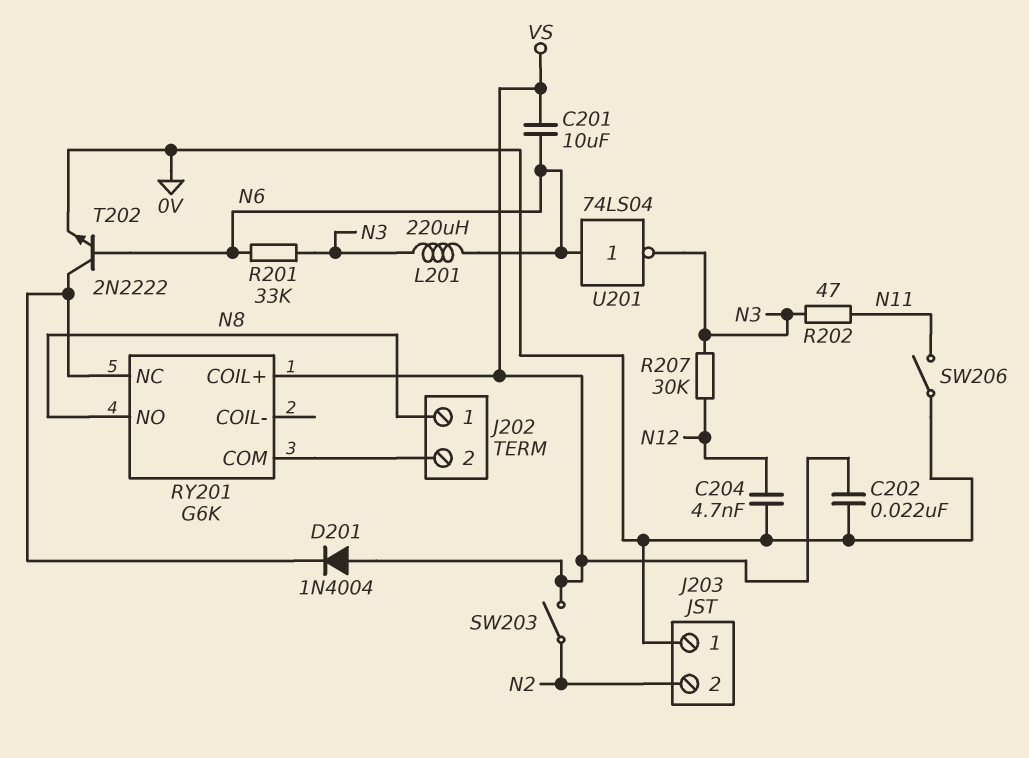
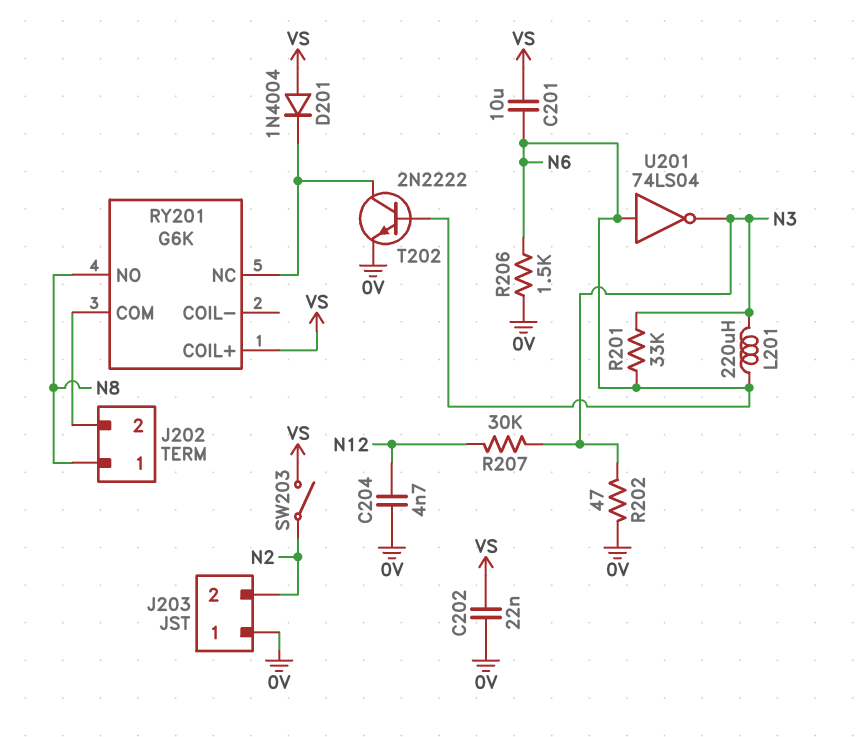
R202: 47 (N3, N11) -> 47 (0V, N3)
R206: none -> 1.5k (0V, N6)
SW206: switch (0V, N11) -> none

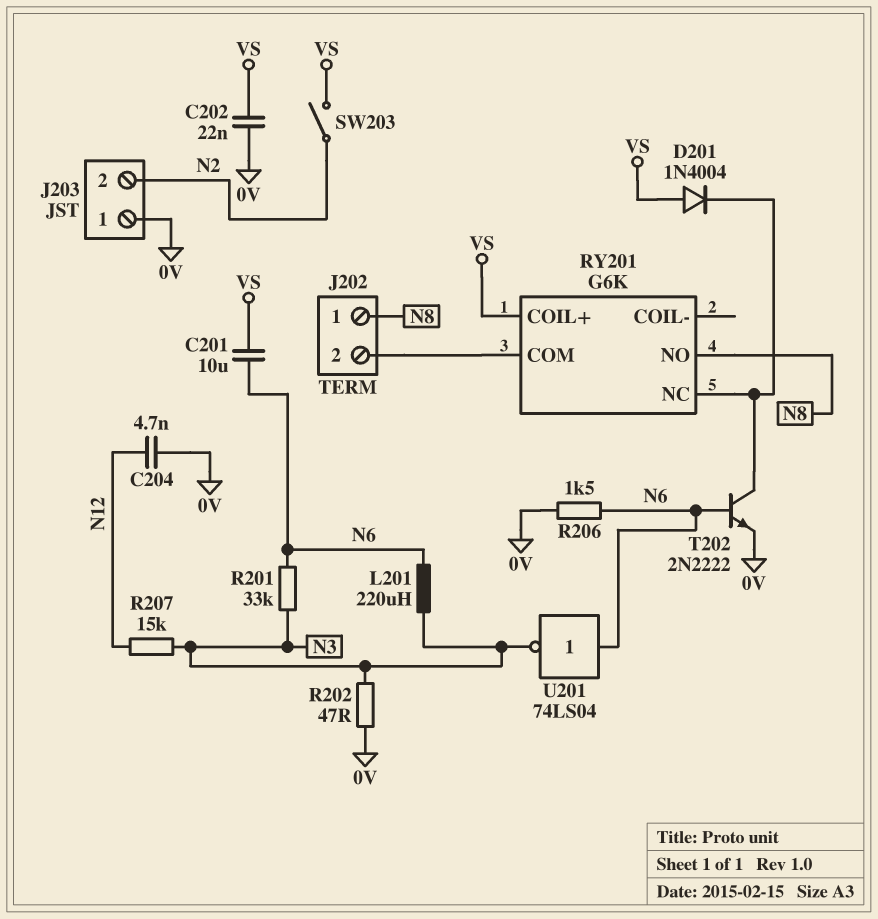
R207: 30k (N3, N12) -> 15k (N3, N12)

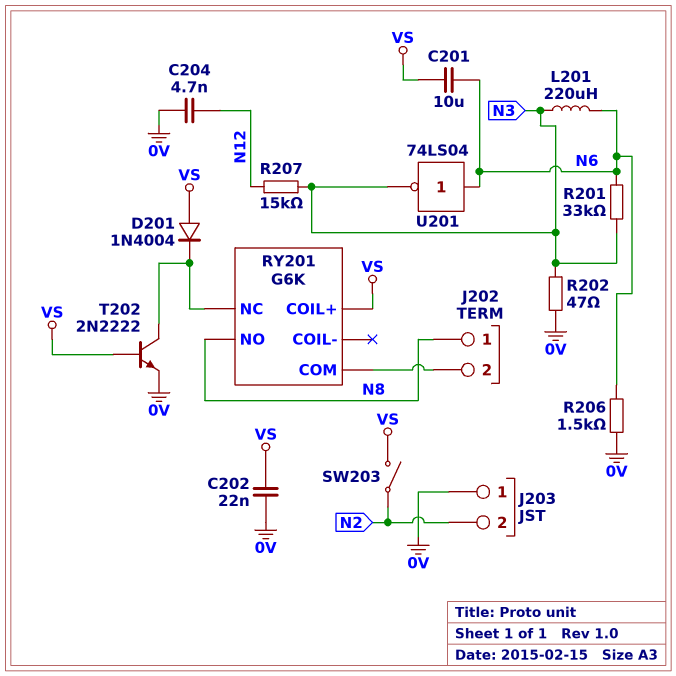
T202: NPN 2N2222 (B N6, C RY201/NC, E 0V) -> NPN 2N2222 (B VS, C RY201/NC, E 0V)

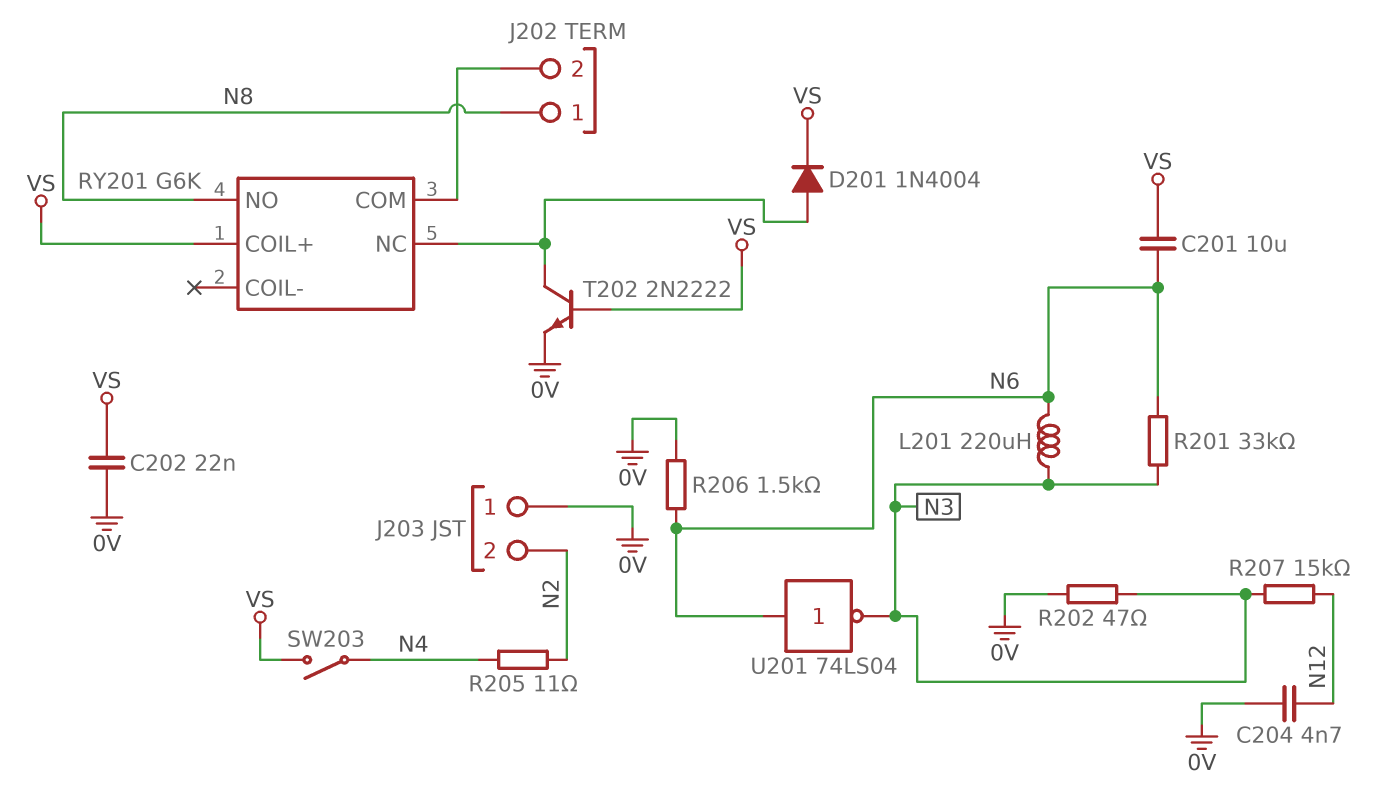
D201: diode 1N4004 (A VS, K RY201/NC) -> diode 1N4004 (A RY201/NC, K VS)
R205: none -> 11 (N2, N4)
SW203: switch (N2, VS) -> switch (N4, VS)

